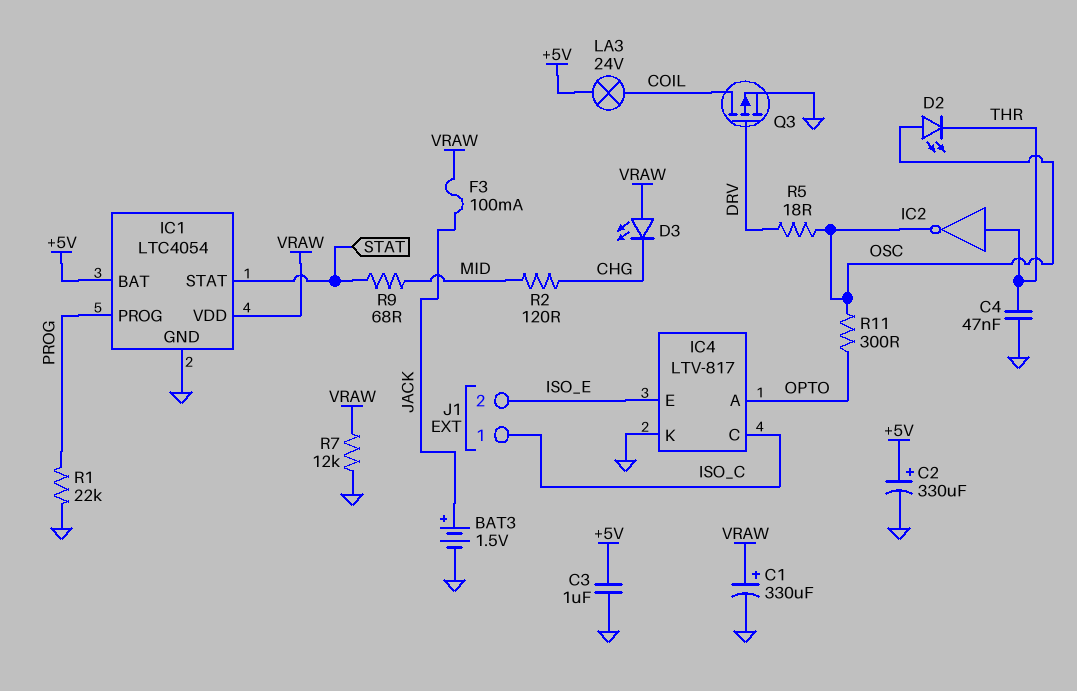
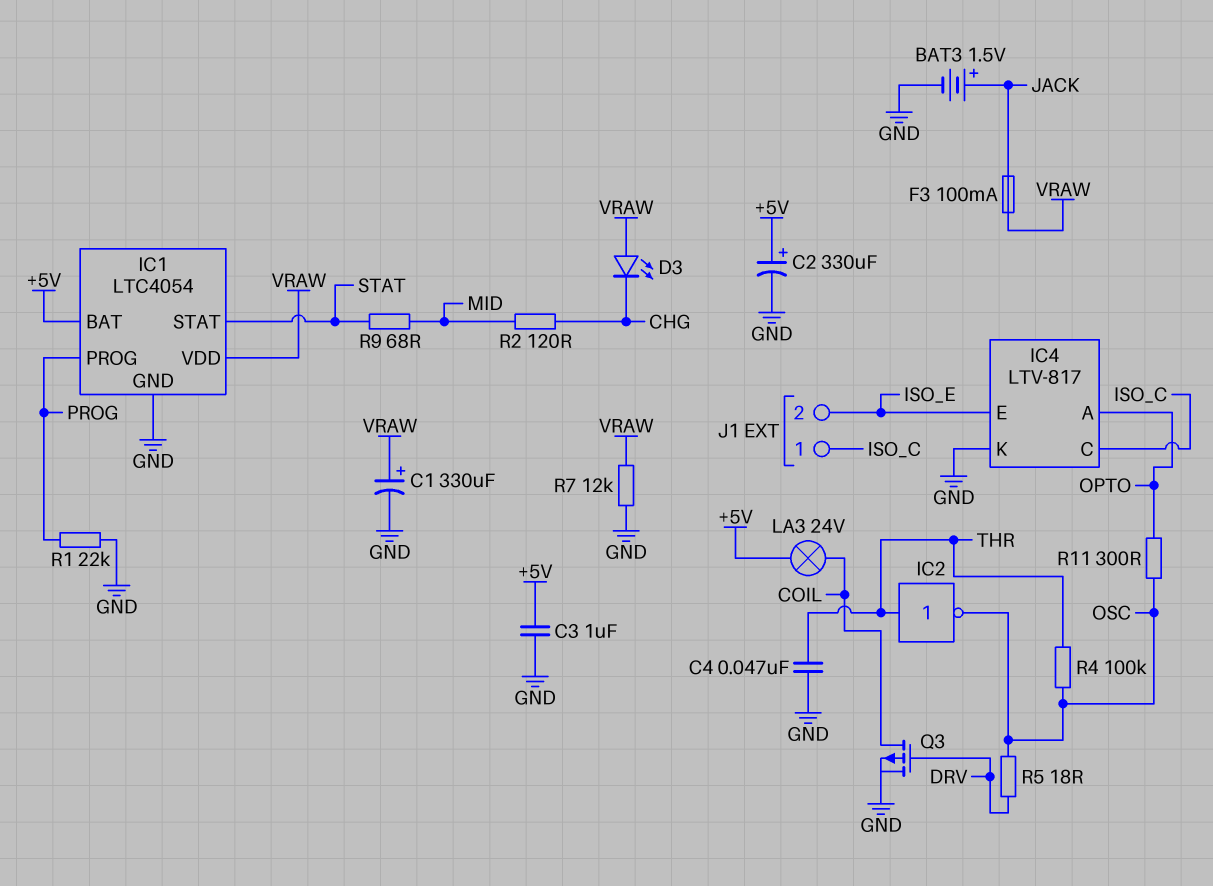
D2: LED (A OSC, K THR) -> none
R4: none -> 100k (OSC, THR)

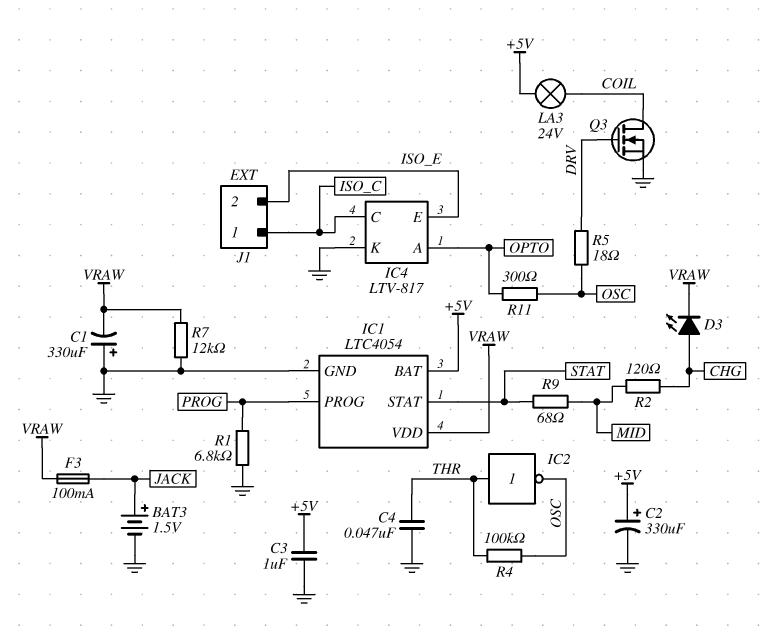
C1: 330uF (plus VRAW, minus GND) -> 330uF (plus GND, minus VRAW)
D3: LED (A VRAW, K CHG) -> LED (A CHG, K VRAW)
Q3: PMOS (G DRV, D COIL, S GND) -> NMOS (G DRV, D COIL, S GND)
R1: 22k (GND, PROG) -> 6.8k (GND, PROG)

